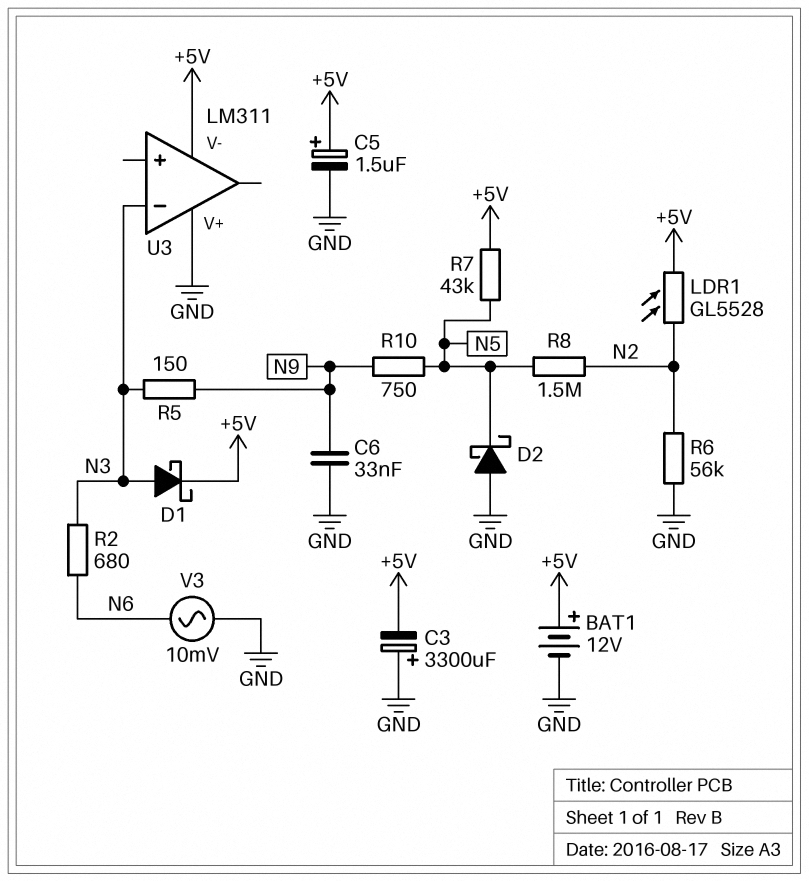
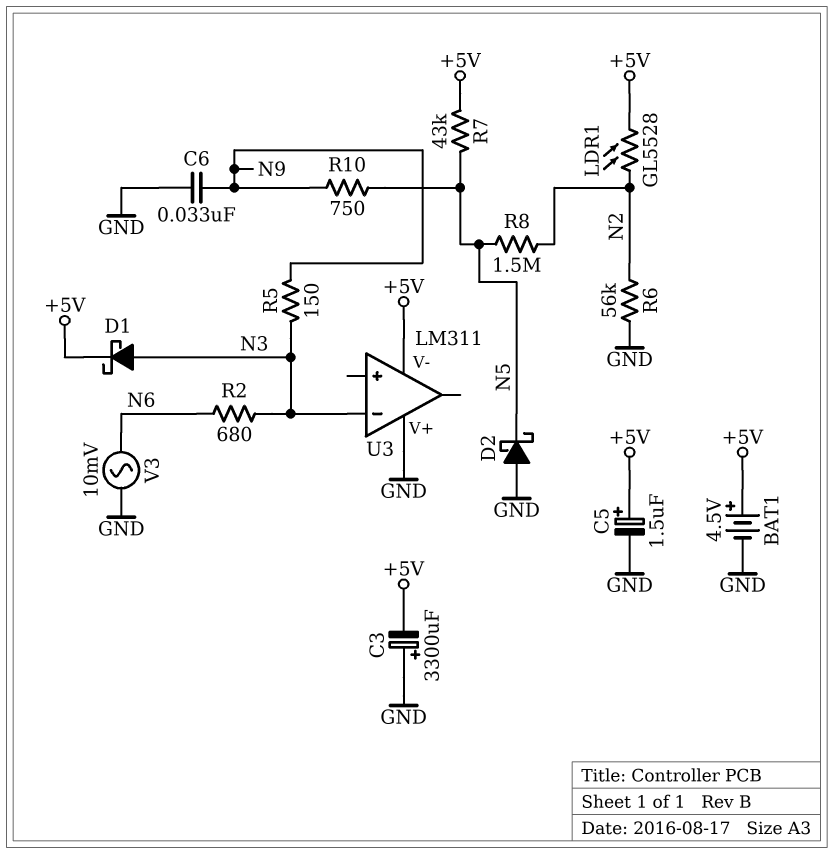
BAT1: 12V (plus +5V, minus GND) -> 4.5V (plus +5V, minus GND)

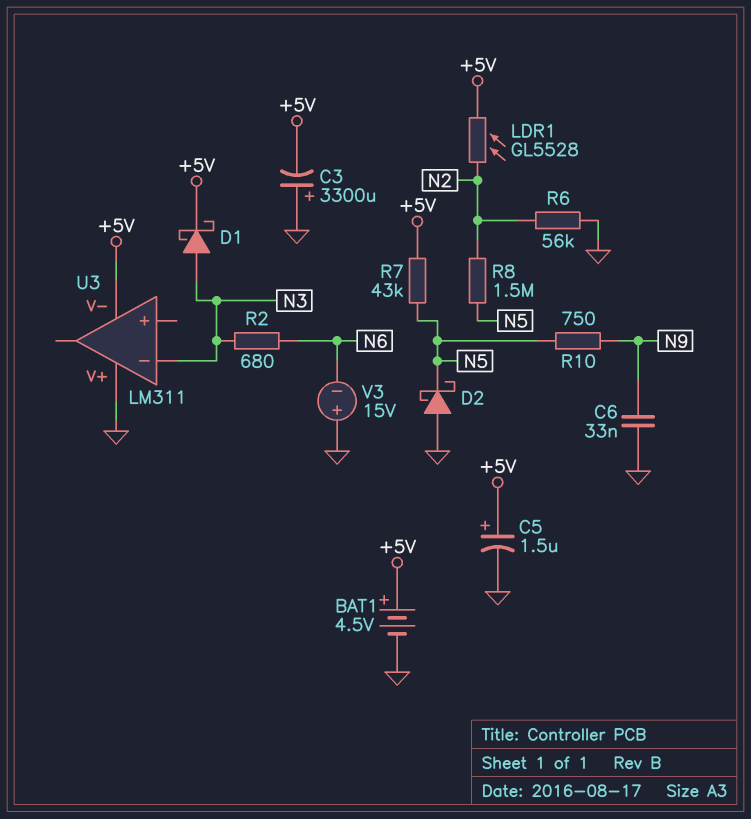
R5: 150 (N3, N9) -> none
V3: AC 10mV (GND, N6) -> 15V (plus GND, minus N6)

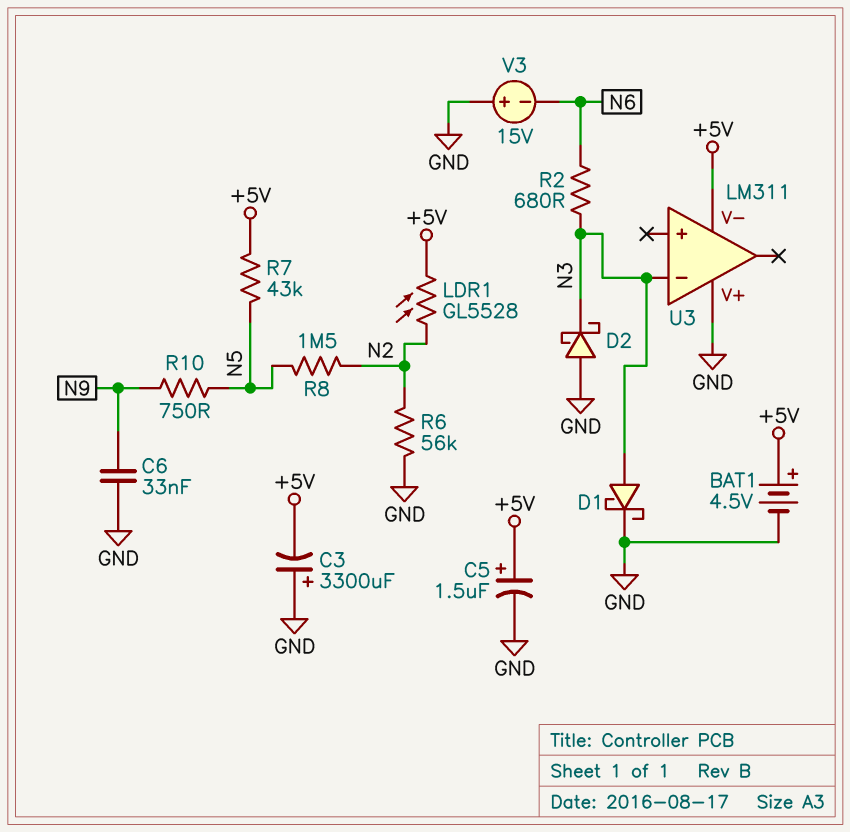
D1: schottky (A N3, K +5V) -> schottky (A N3, K GND)
D2: schottky (A GND, K N5) -> schottky (A GND, K N3)

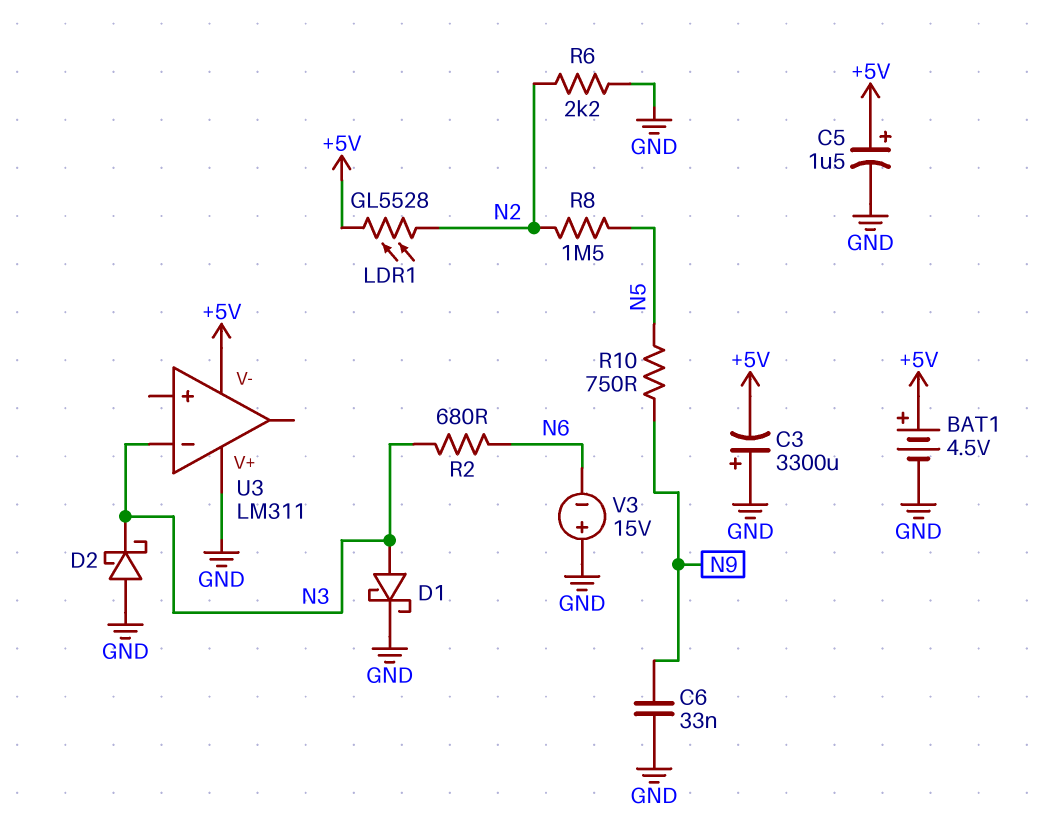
R6: 56k (GND, N2) -> 2.2k (GND, N2)
R7: 43k (+5V, N5) -> none

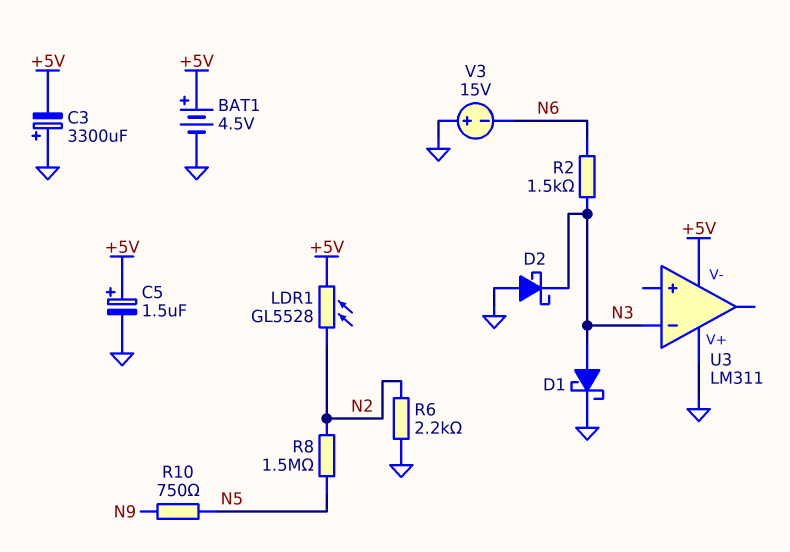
C6: 33nF (GND, N9) -> none
R2: 680 (N3, N6) -> 1.5k (N3, N6)

